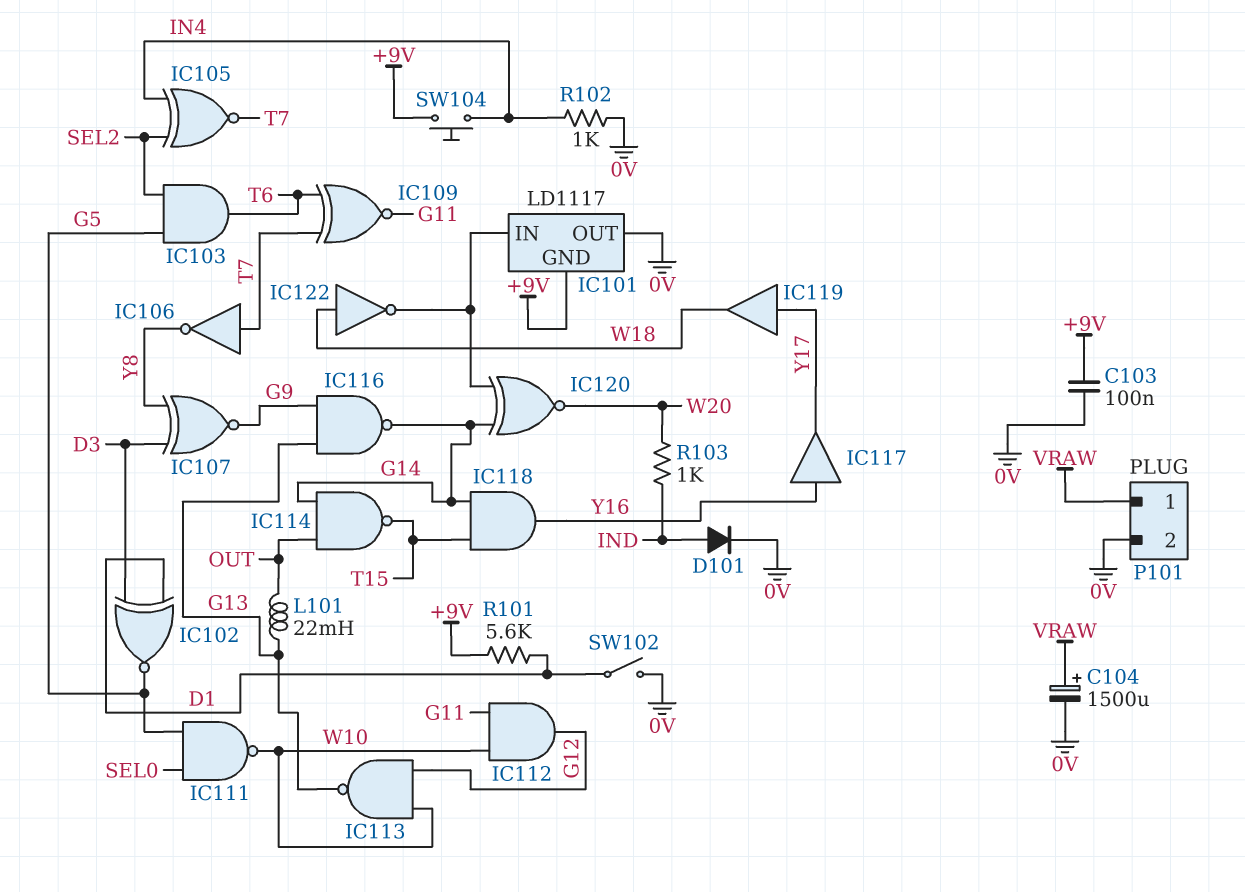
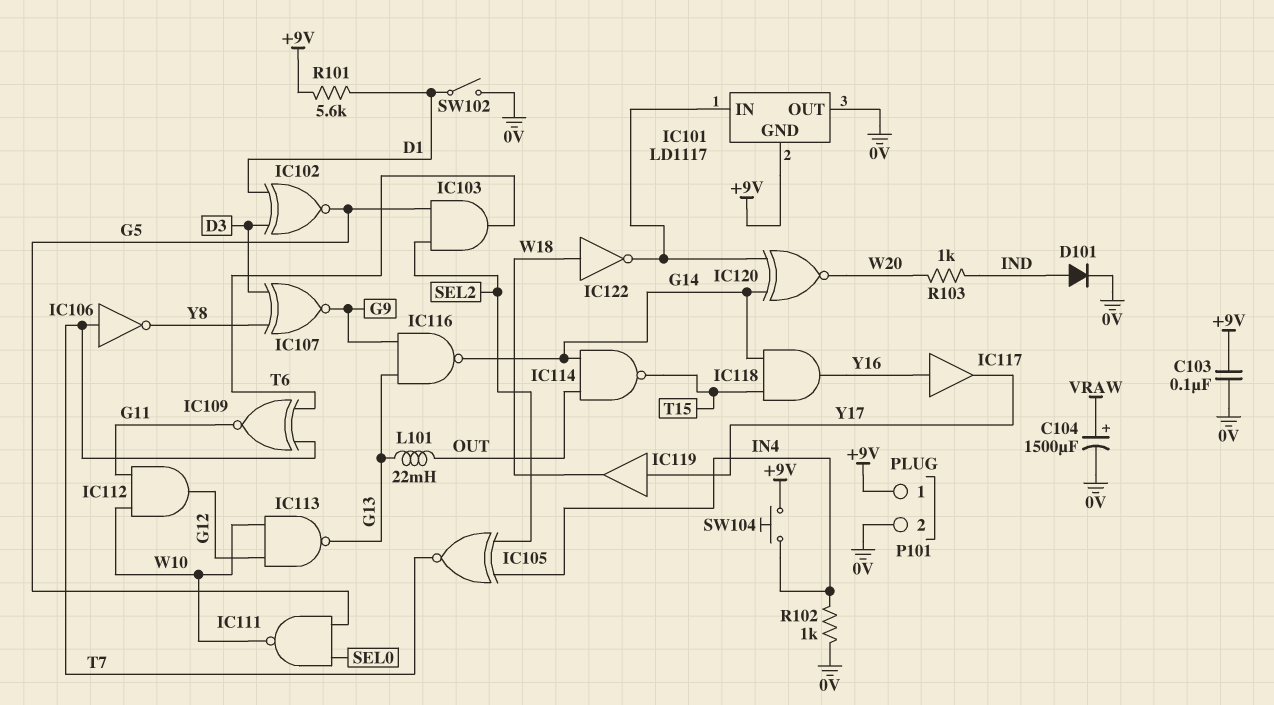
P101 pin 1: VRAW -> +9V

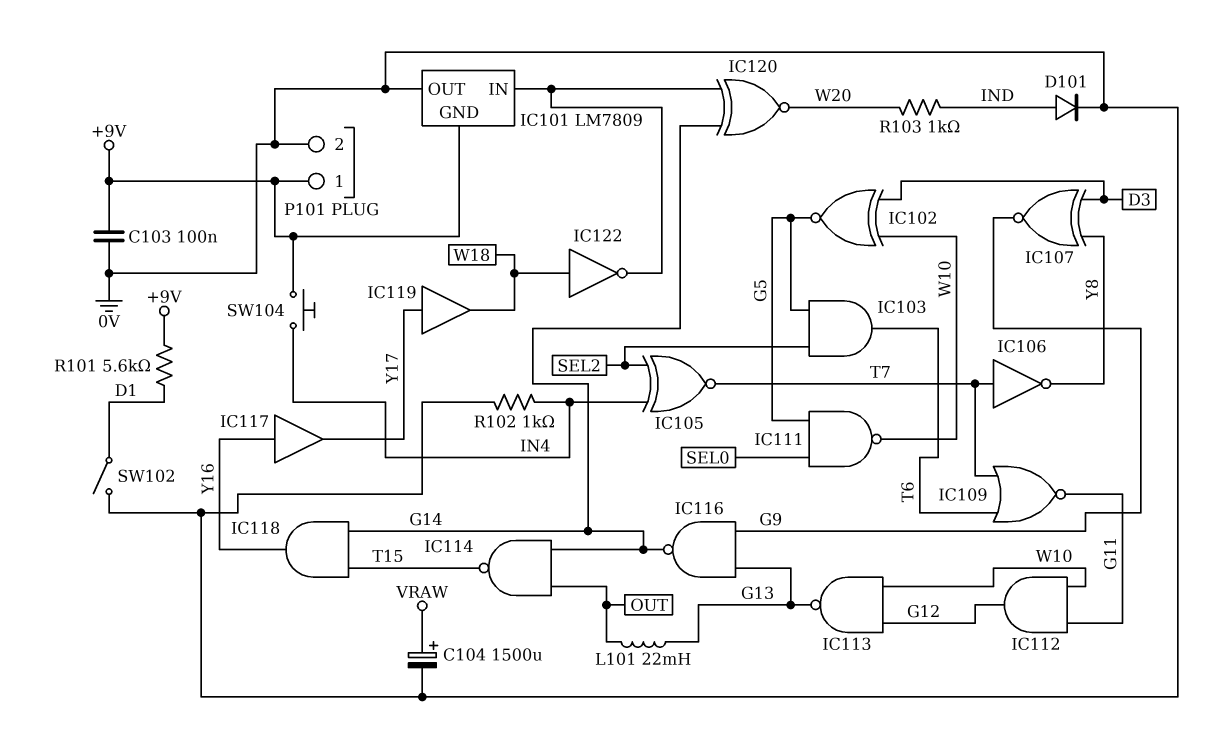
IC101: LD1117 -> LM7809
IC102: XNOR (in D1, in D3, out G5) -> XNOR (in D3, in W10, out G5)
IC109: XNOR (in T6, in T7, out G11) -> NOR (in T6, in T7, out G11)

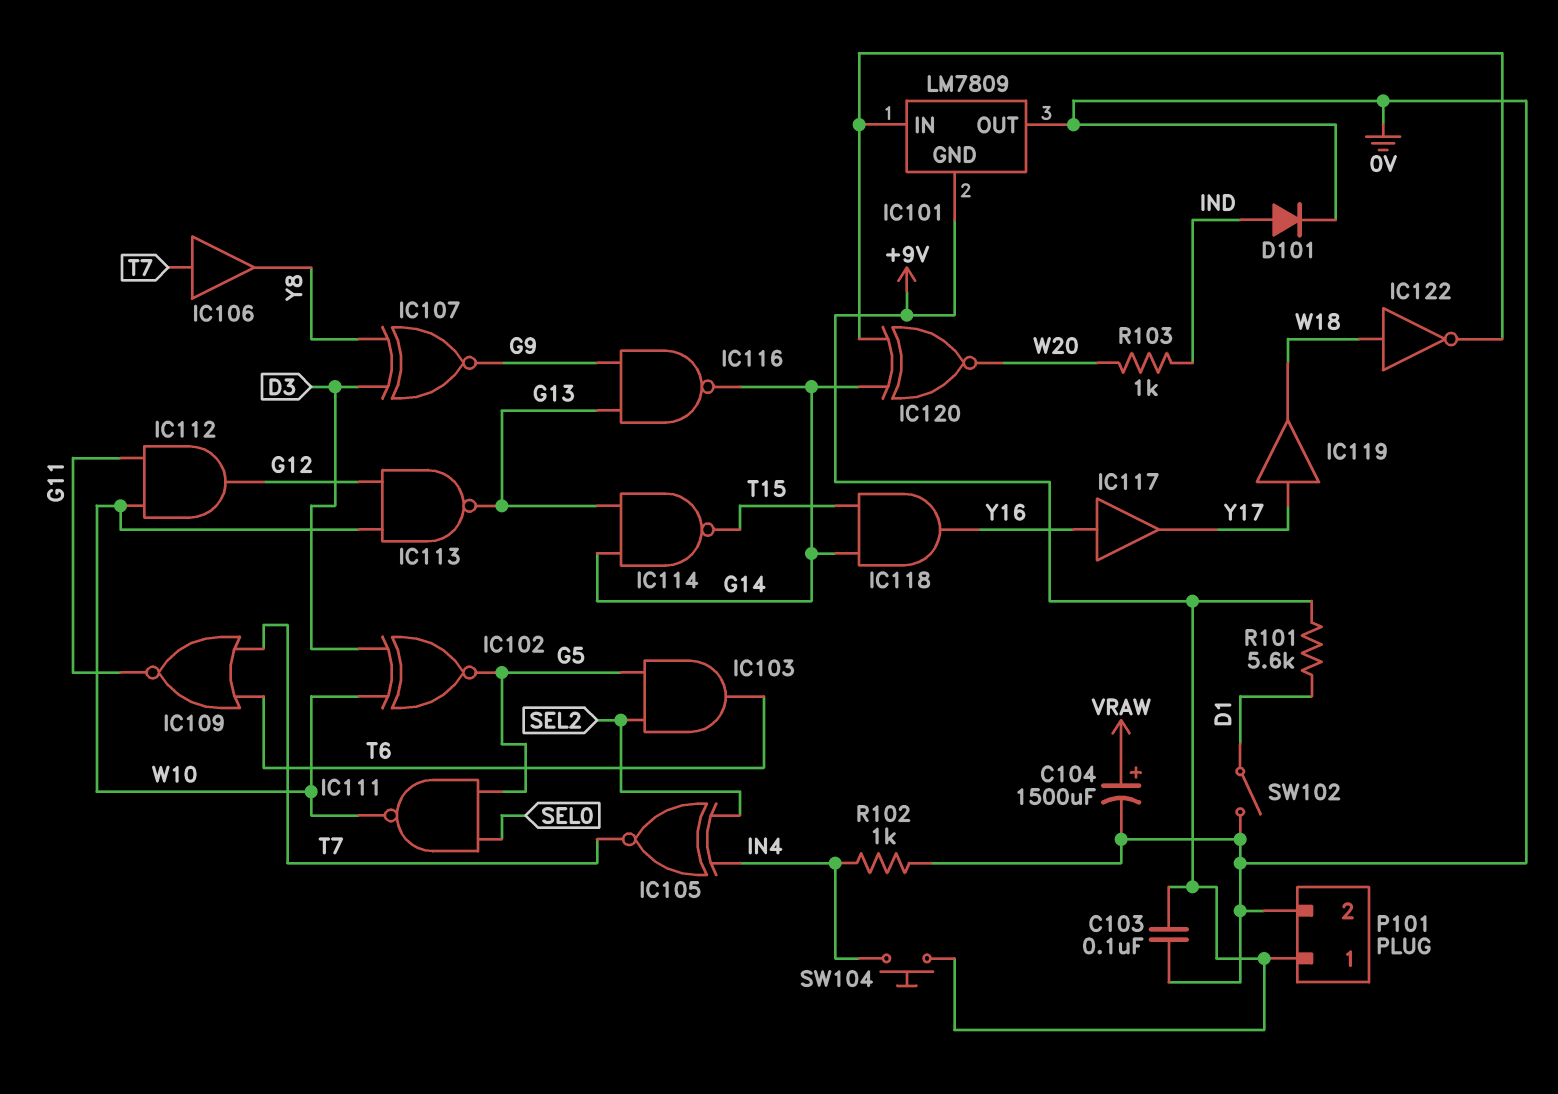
IC106: NOT (in T7, out Y8) -> buffer (in T7, out Y8)
IC114: NAND (in G14, in OUT, out T15) -> NAND (in G13, in G14, out T15)
L101: 22mH (G13, OUT) -> none

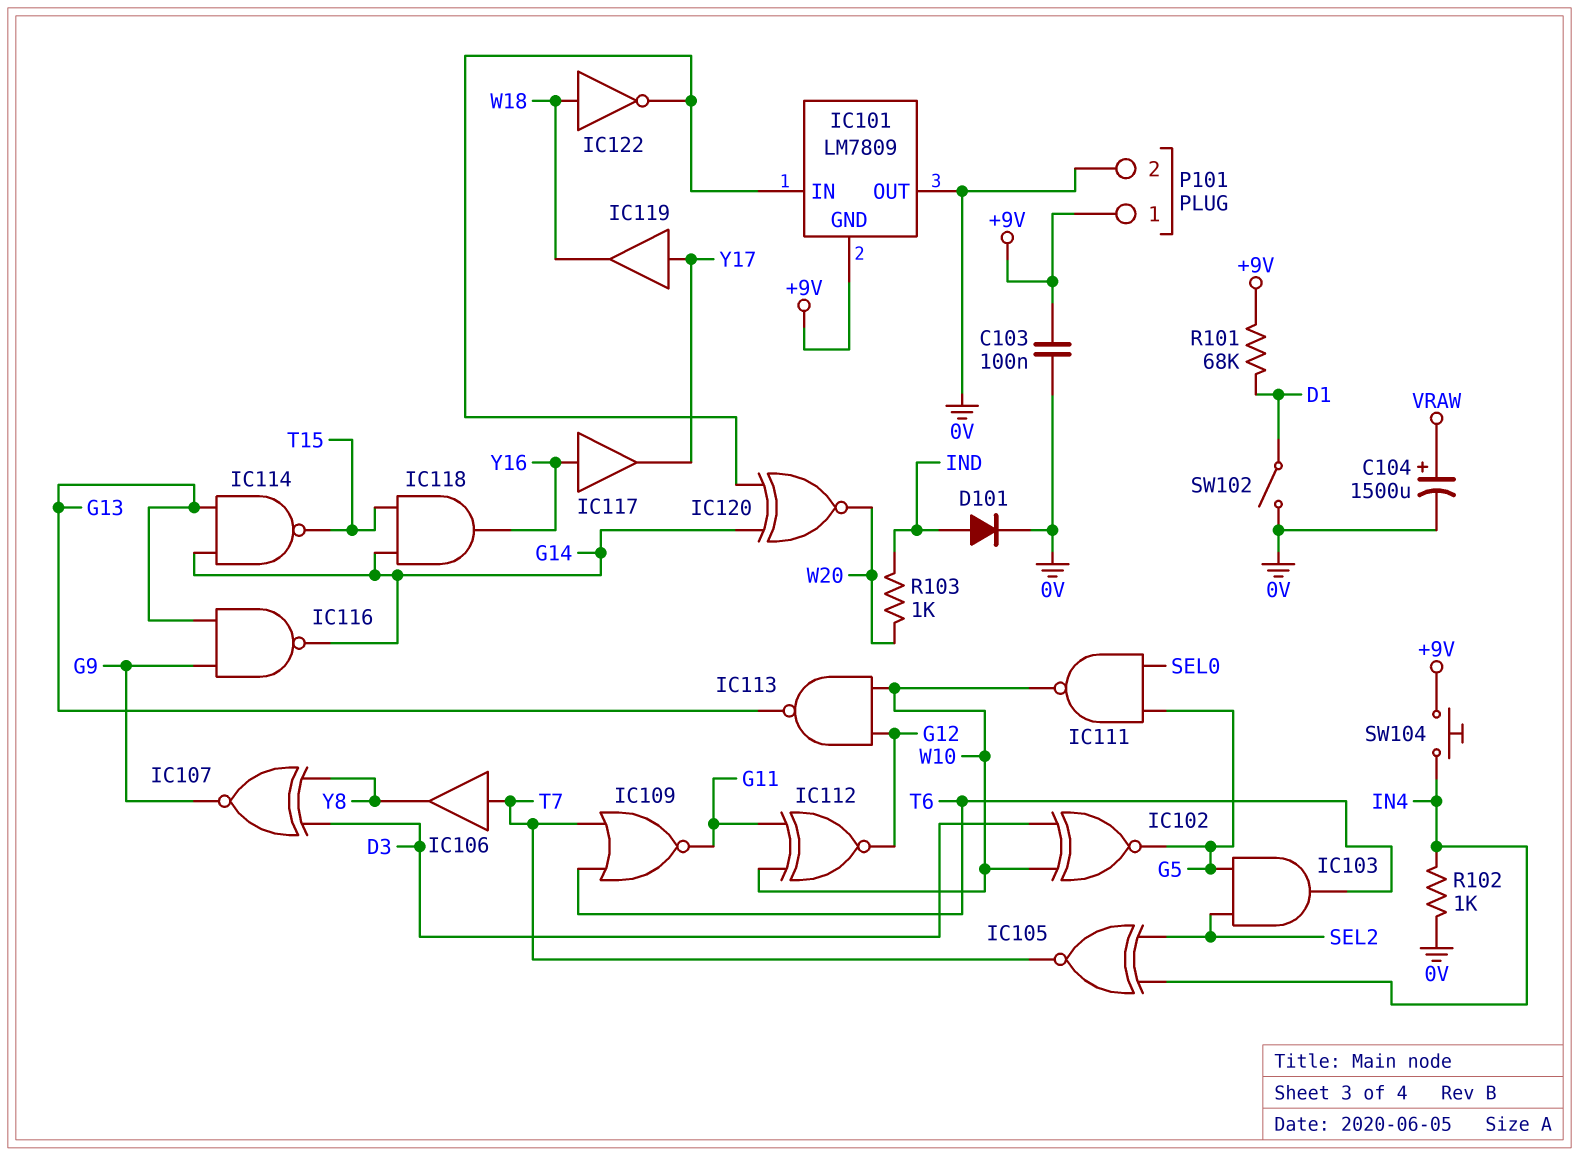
IC112: AND (in G11, in W10, out G12) -> XNOR (in G11, in W10, out G12)
R101: 5.6k (+9V, D1) -> 68k (+9V, D1)

